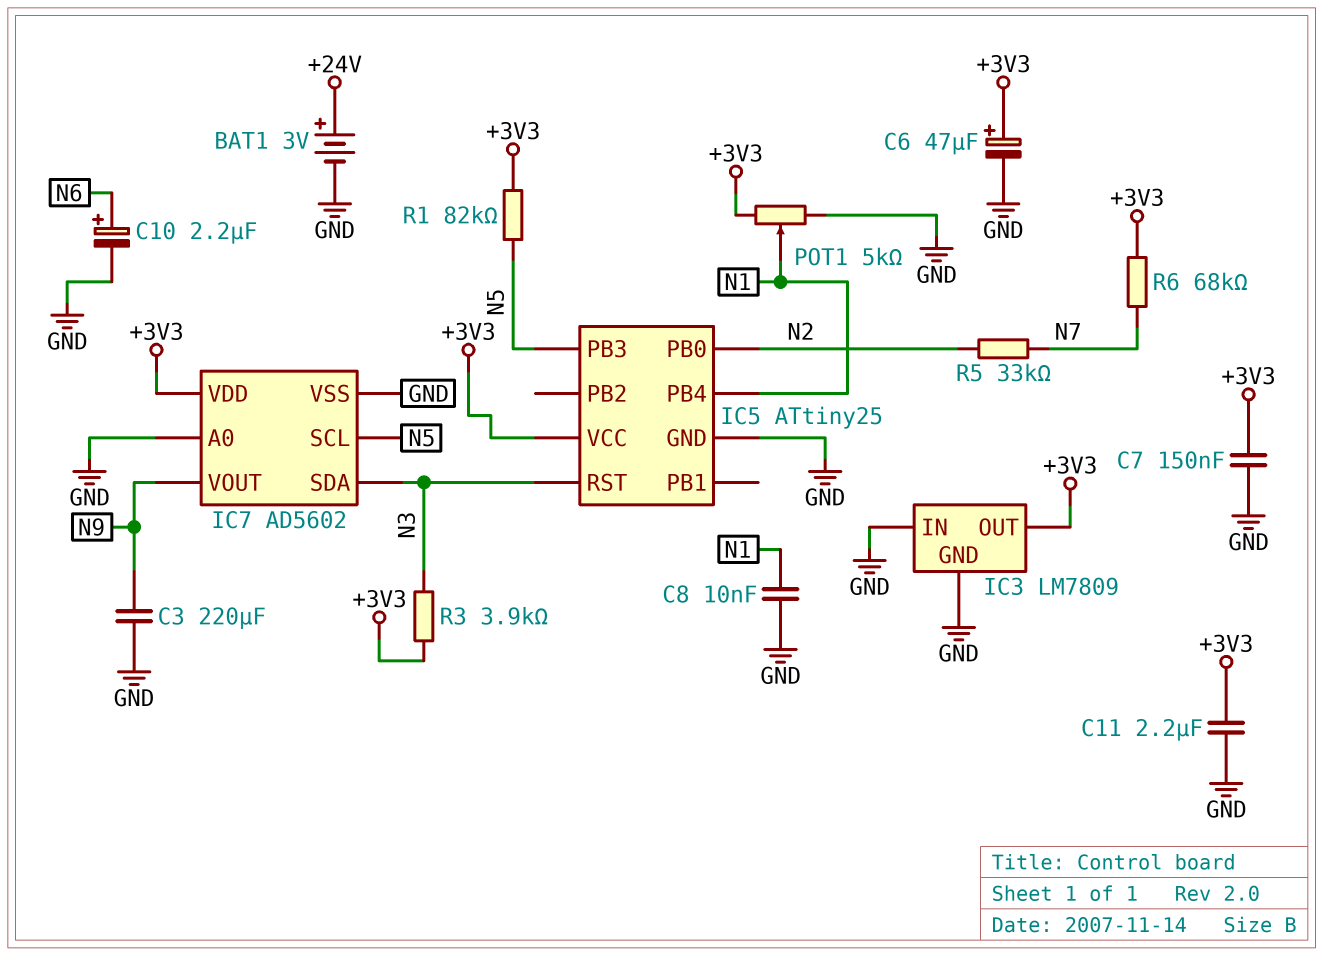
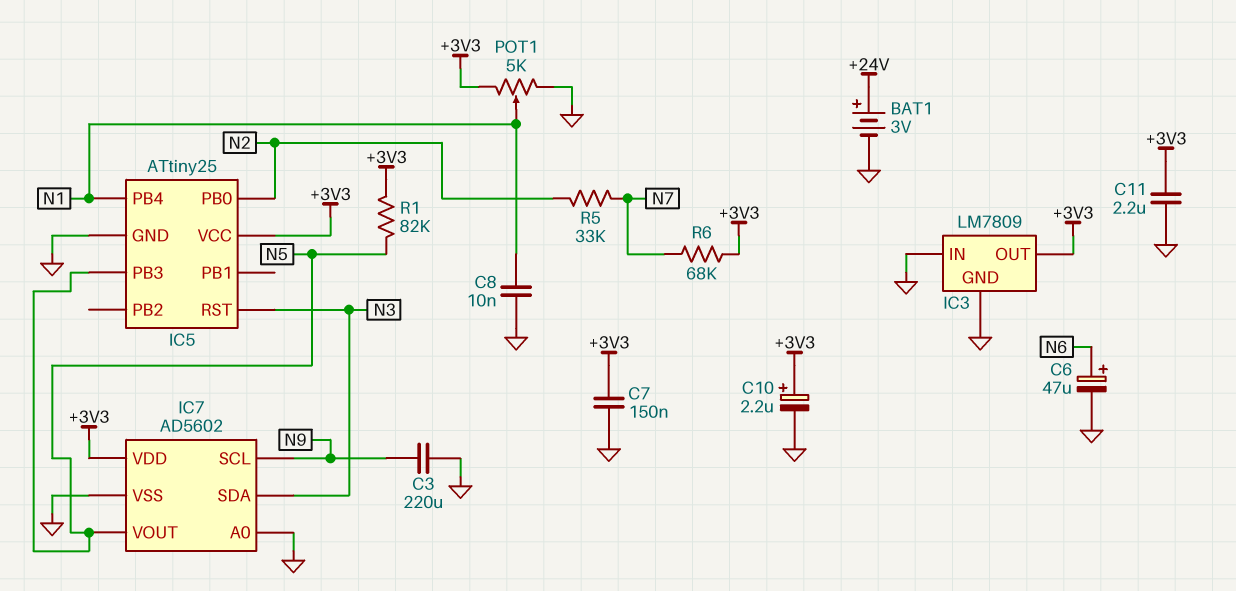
C6: 47uF (plus +3V3, minus GND) -> 47uF (plus N6, minus GND)
C10: 2.2uF (plus N6, minus GND) -> 2.2uF (plus +3V3, minus GND)
IC7 pin SCL: N5 -> N9
IC7 pin VOUT: N9 -> N5
R3: 3.9k (+3V3, N3) -> none

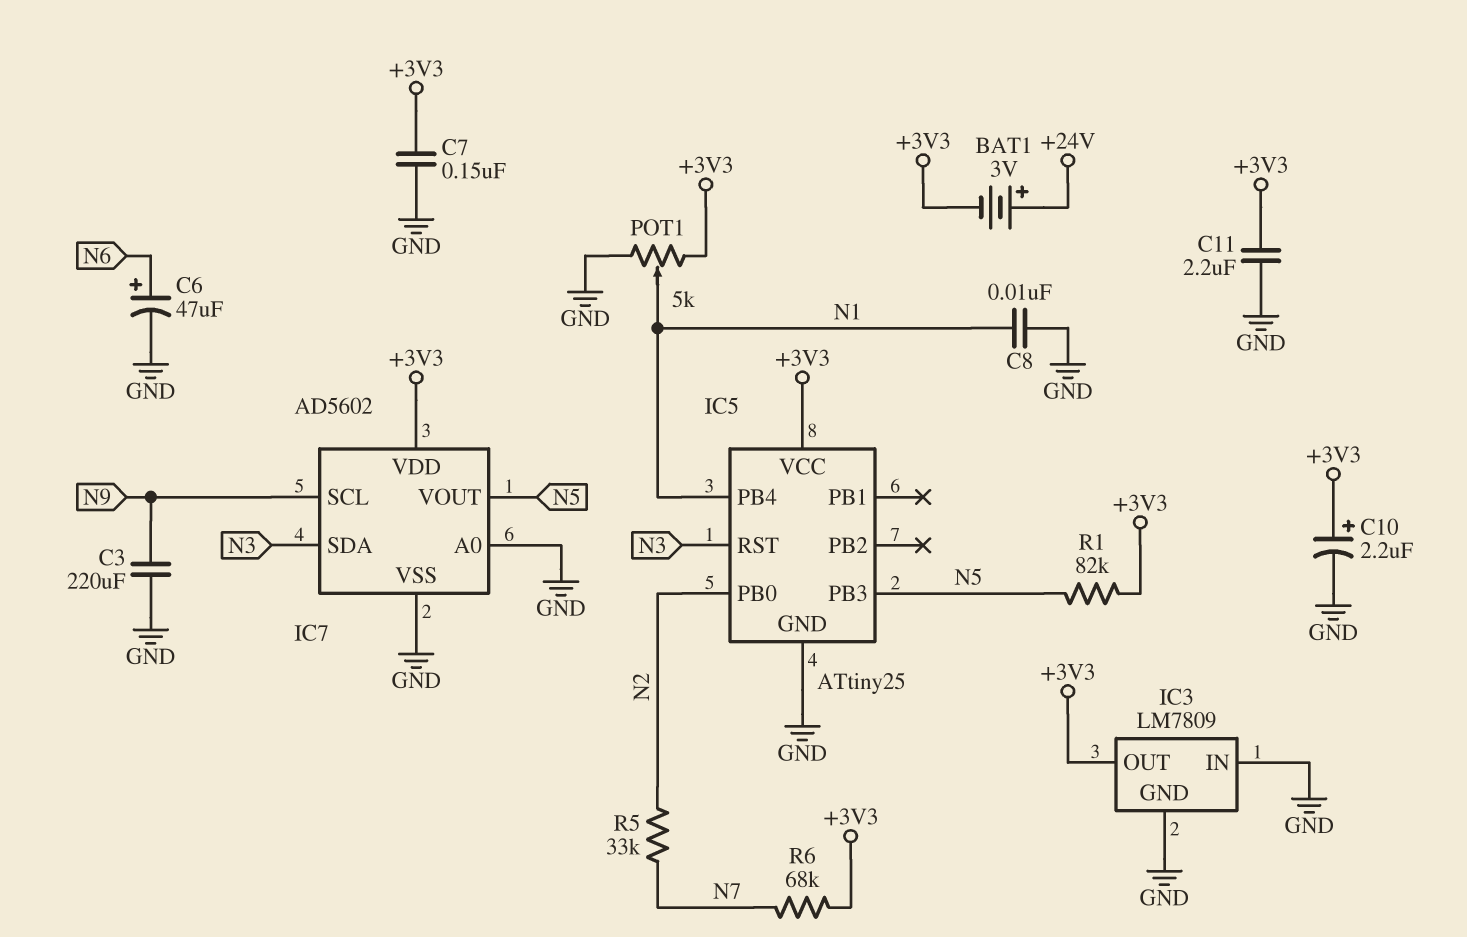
BAT1: 3V (plus +24V, minus GND) -> 3V (plus +24V, minus +3V3)

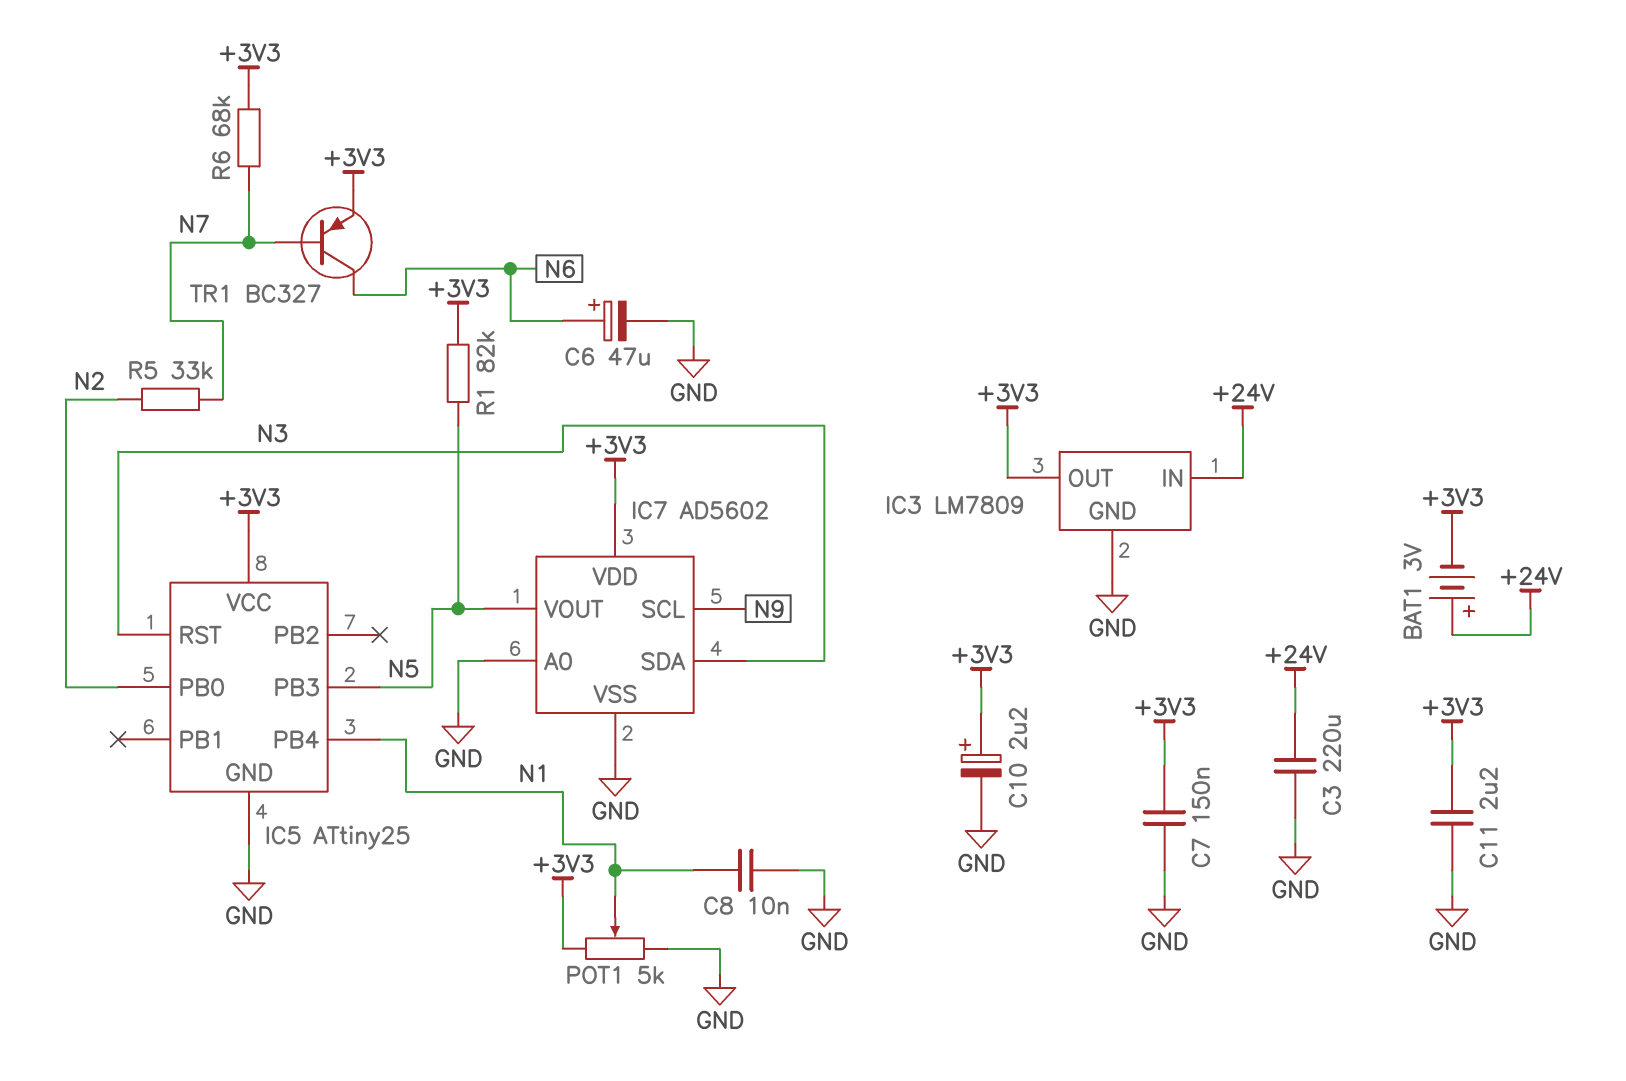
C3: 220uF (GND, N9) -> 220uF (+24V, GND)
IC3 pin IN: GND -> +24V
TR1: none -> PNP BC327 (B N7, C N6, E +3V3)

